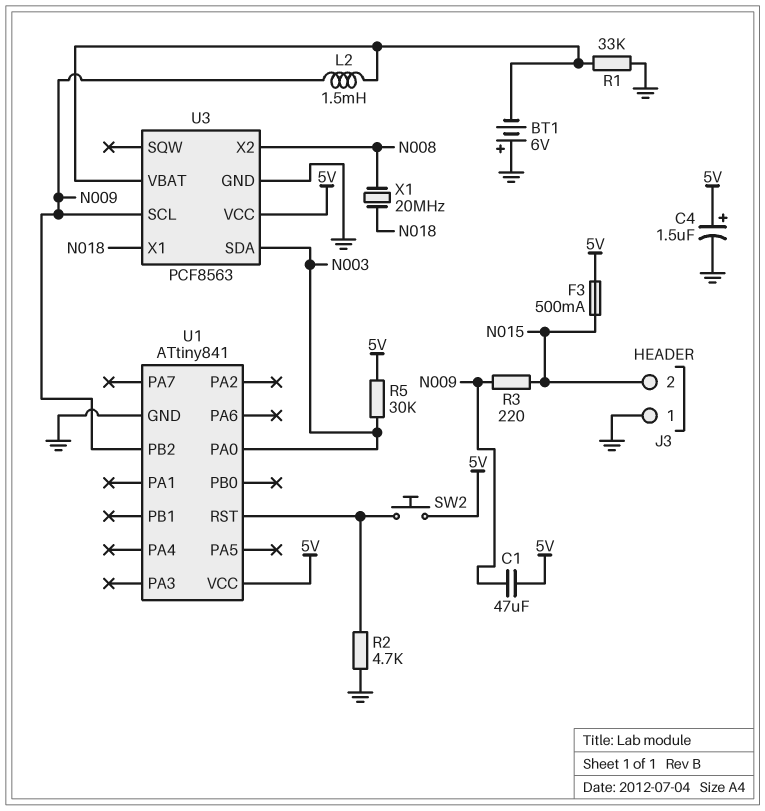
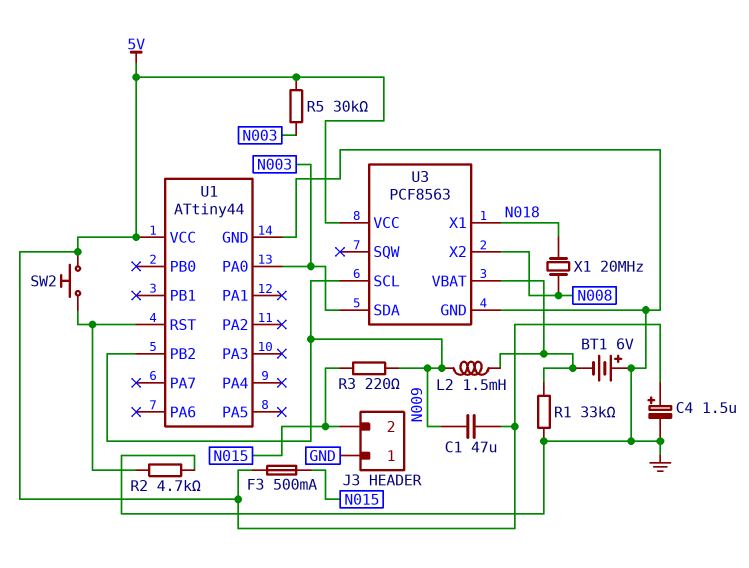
U1: ATtiny841 -> ATtiny44

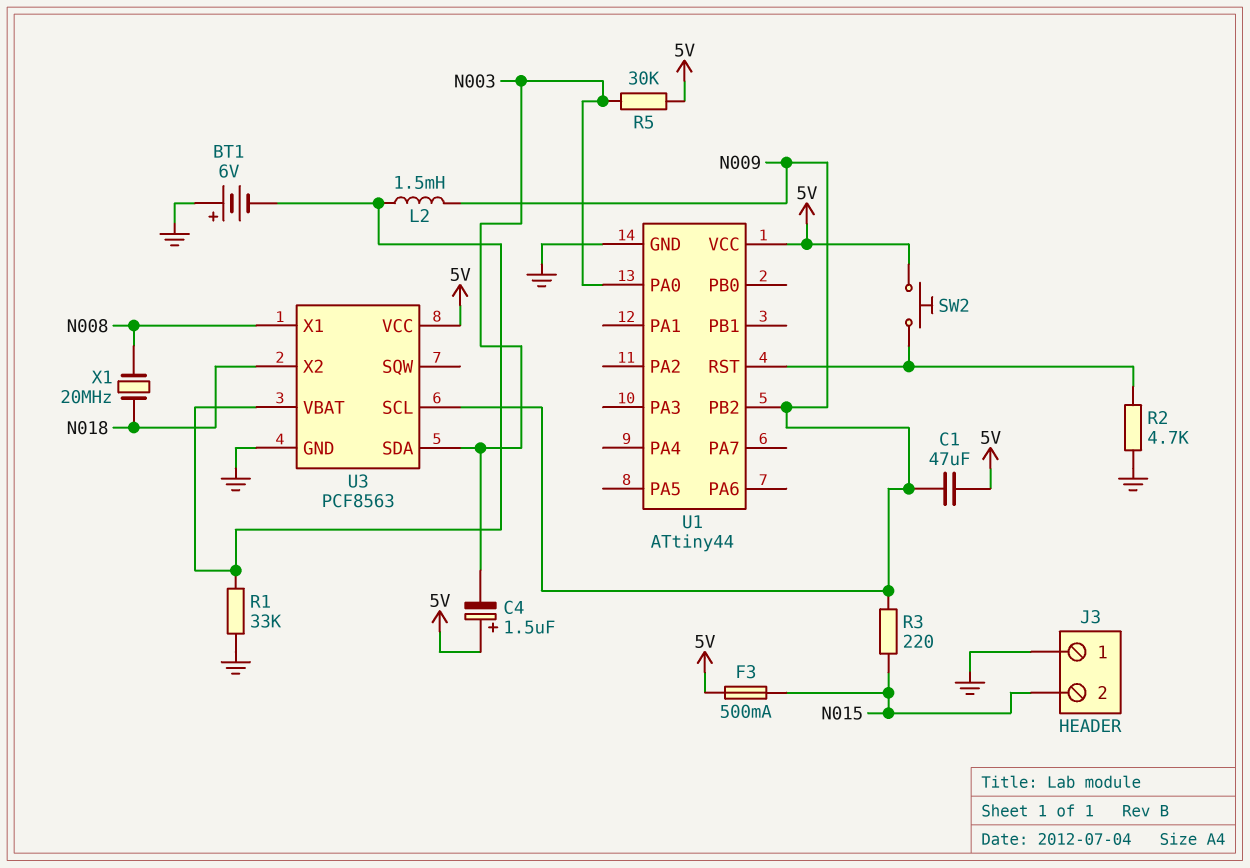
C4: 1.5uF (plus 5V, minus GND) -> 1.5uF (plus 5V, minus N003)
U3 pin X1: N018 -> N008
U3 pin X2: N008 -> N018

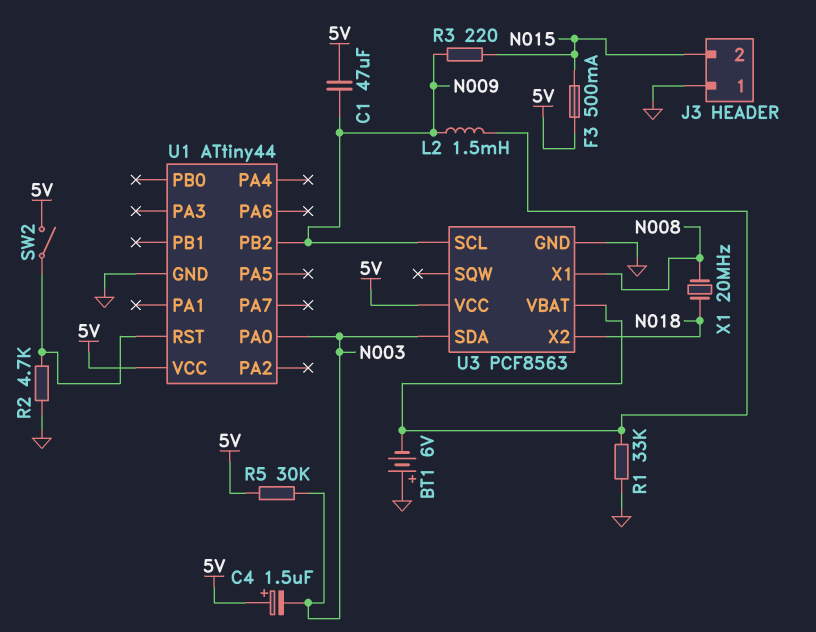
SW2: button (5V, U1/RST) -> switch (5V, U1/RST)

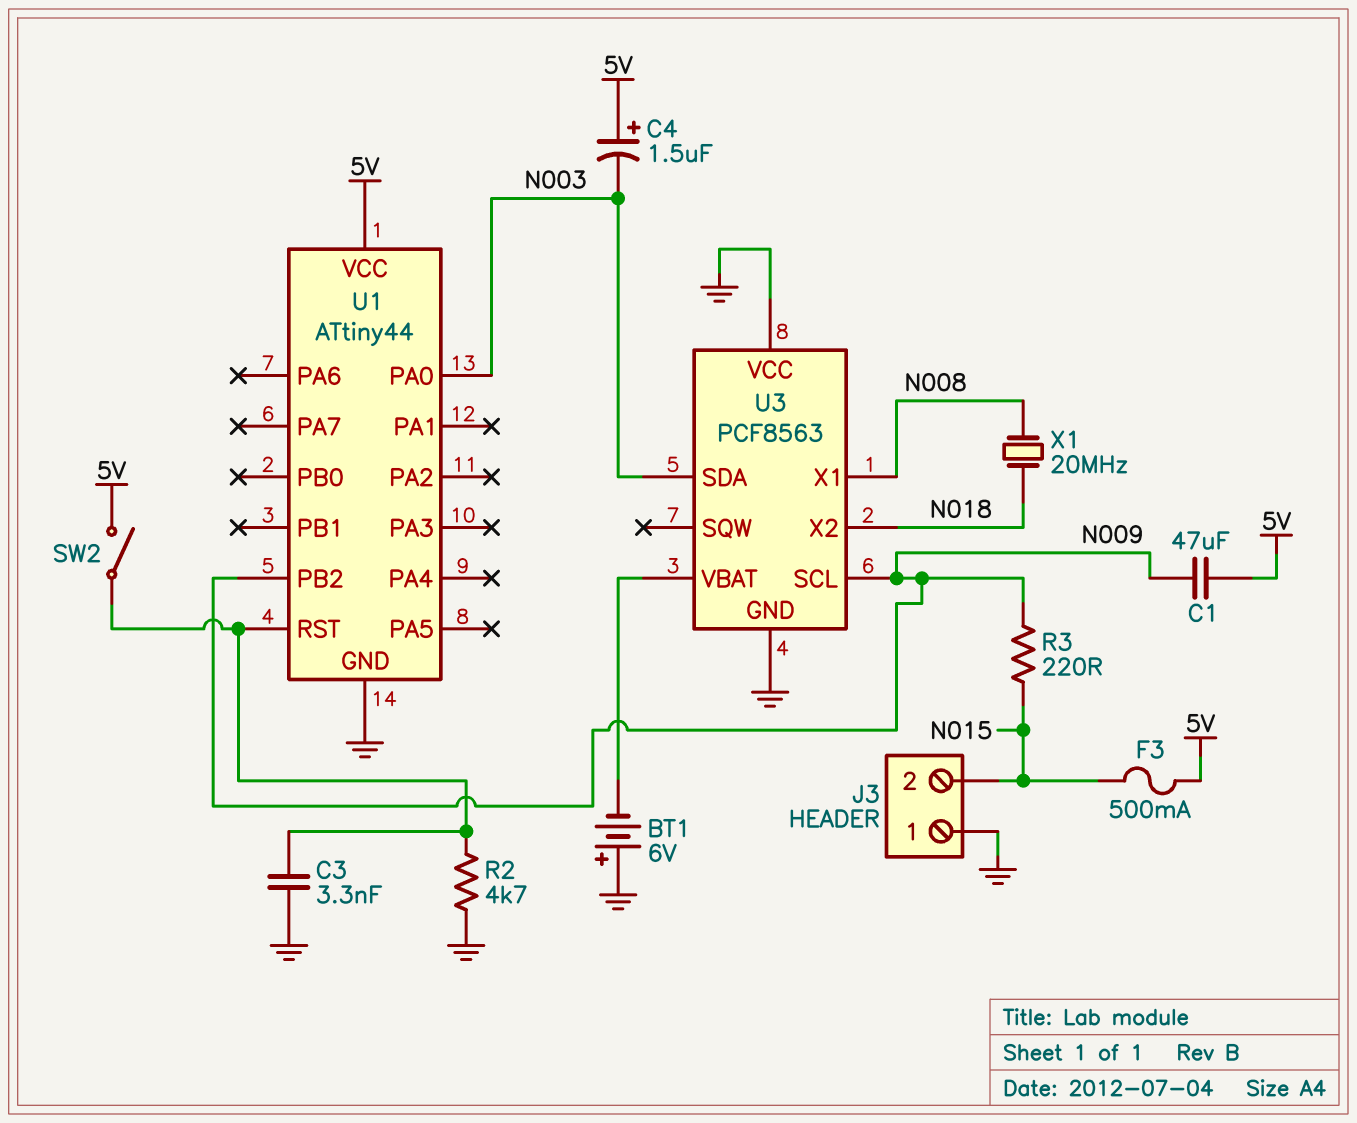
C3: none -> 3.3nF (GND, U1/RST)
L2: 1.5mH (N009, U3/VBAT) -> none
R1: 33k (GND, U3/VBAT) -> none
R5: 30k (5V, N003) -> none
U3 pin VCC: 5V -> GND

